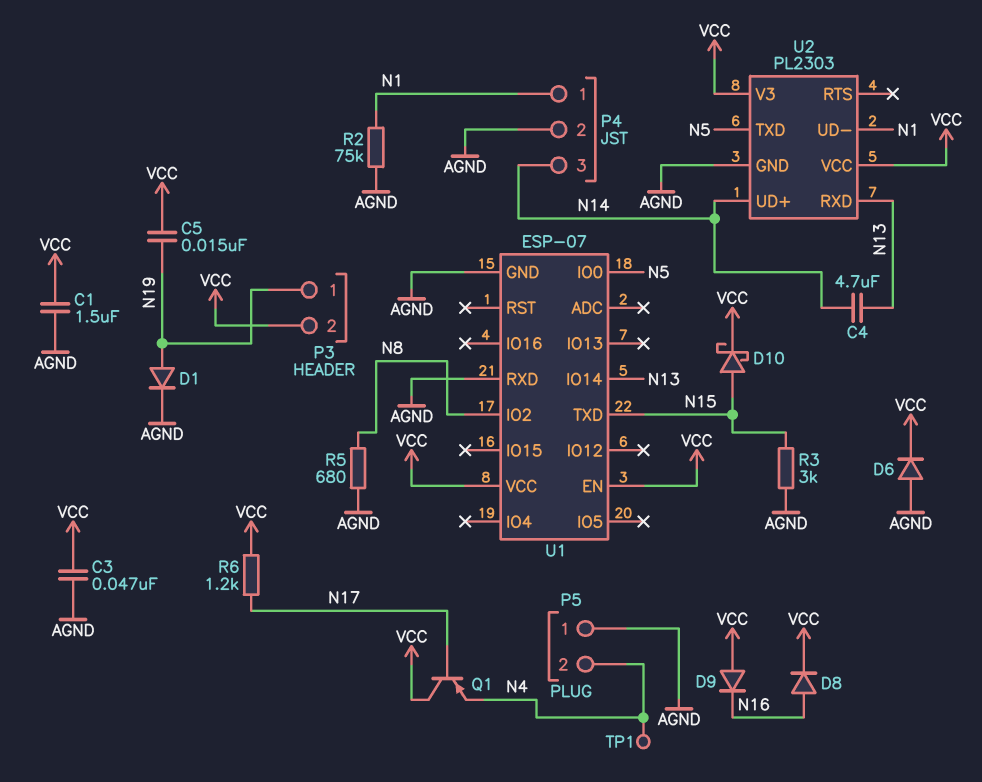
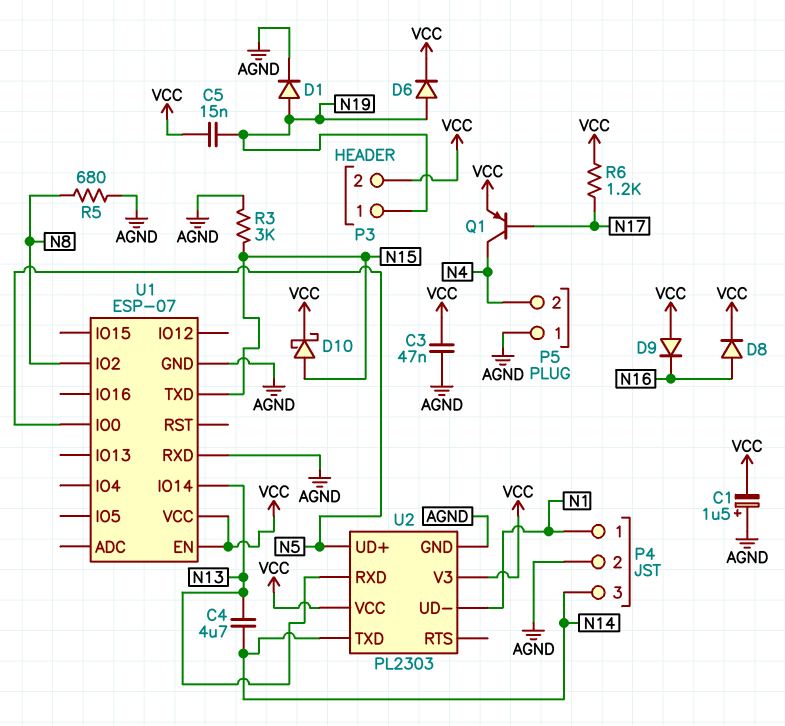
C1: 1.5uF (AGND, VCC) -> 1.5uF (plus AGND, minus VCC)
D6: diode (A AGND, K VCC) -> diode (A N19, K VCC)
Q1: PNP (B N17, C VCC, E N4) -> PNP (B N17, C N4, E VCC)
R2: 75k (AGND, N1) -> none
TP1: test point (N4) -> none
U2 pin TXD: N5 -> N14
U2 pin UD+: N14 -> N5

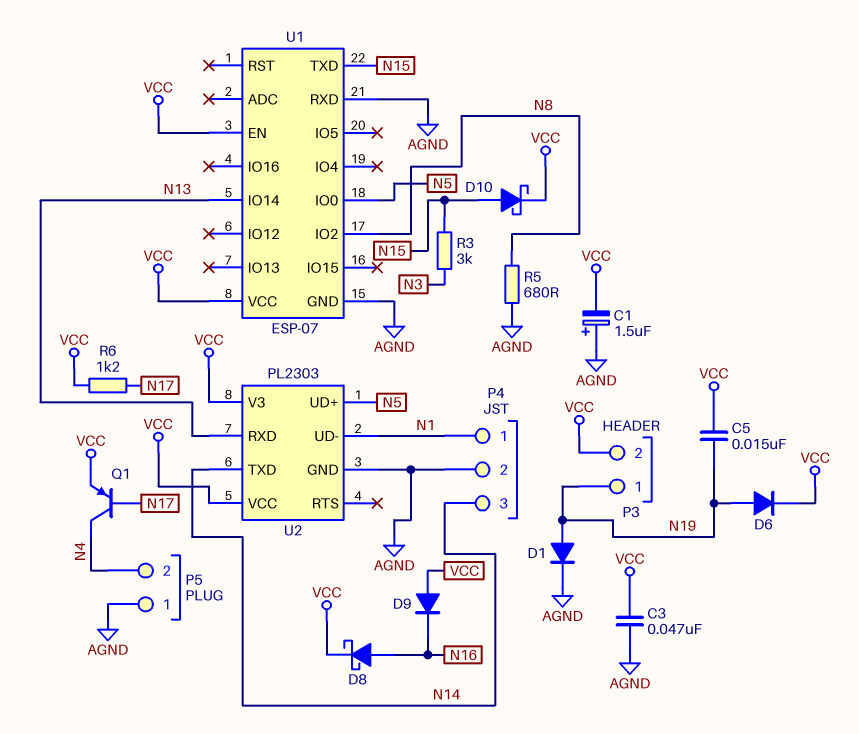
C4: 4.7uF (N13, N14) -> none
D8: diode (A N16, K VCC) -> schottky (A N16, K VCC)
R3: 3k (AGND, N15) -> 3k (N3, N15)

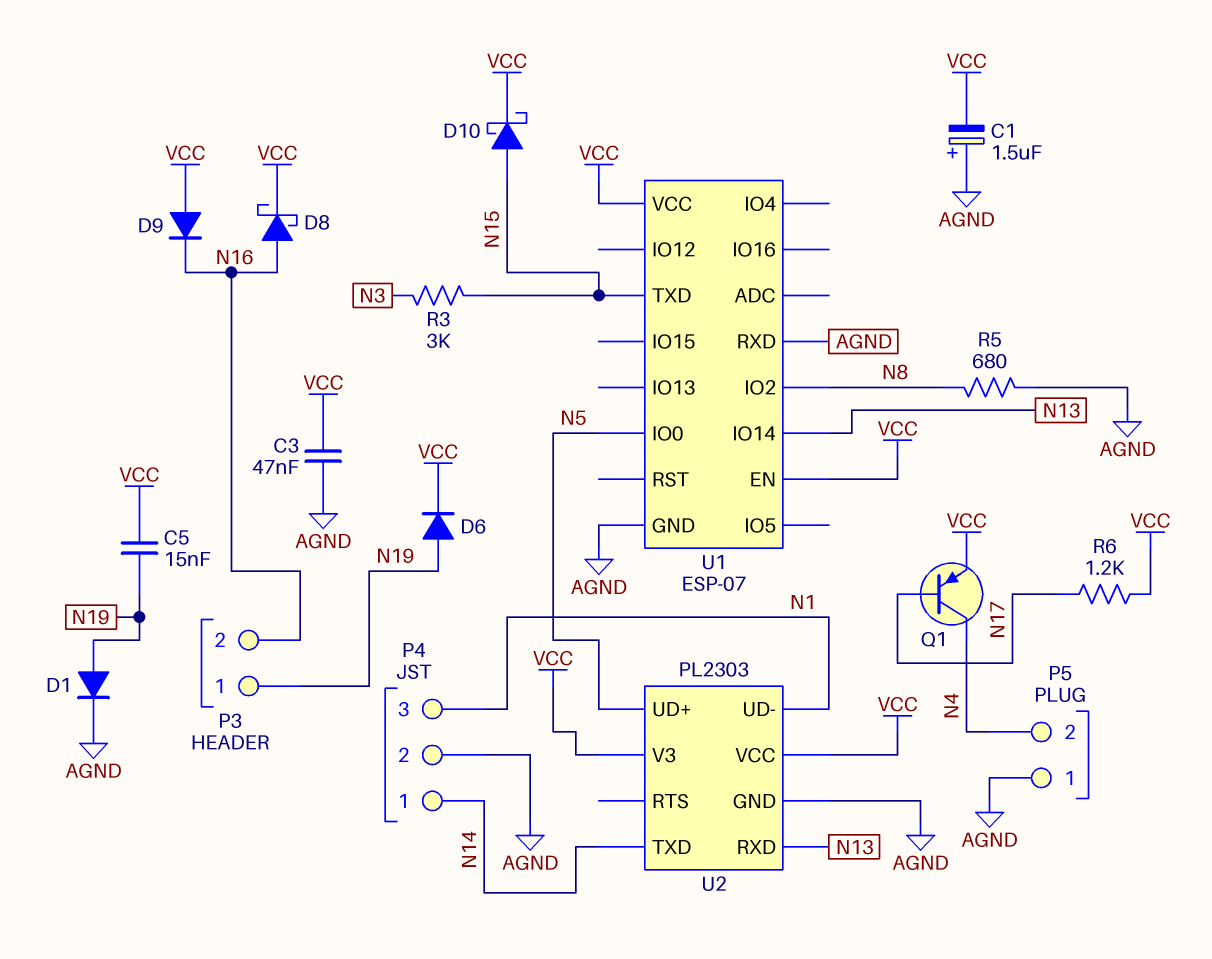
P3 pin 2: VCC -> N16
P4 pin 1: N1 -> N14
P4 pin 3: N14 -> N1

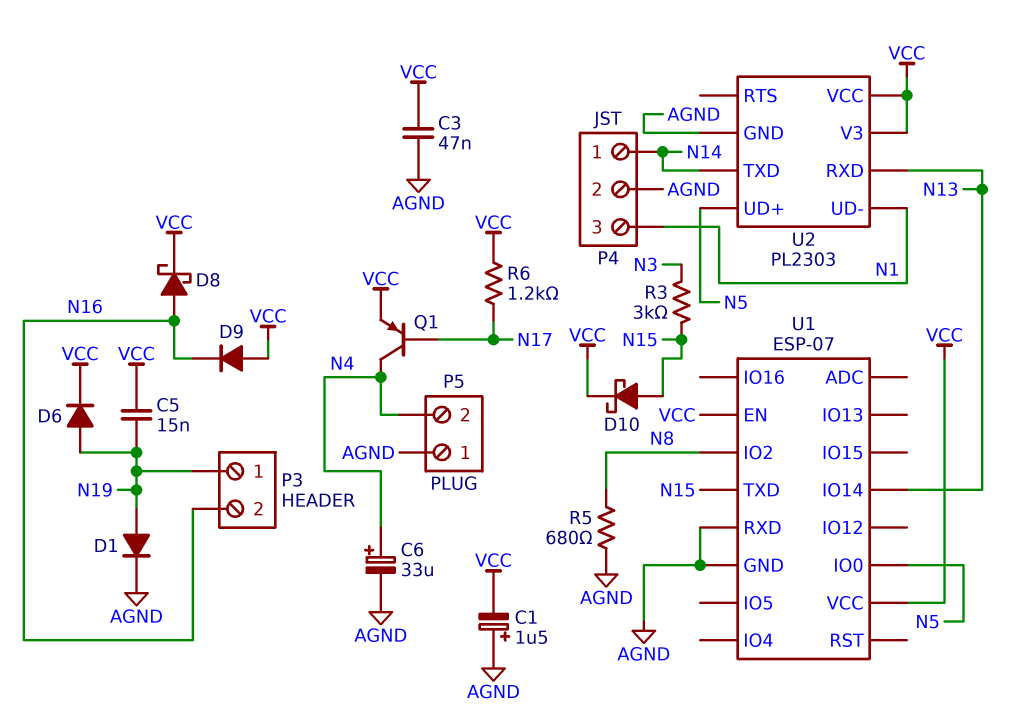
C6: none -> 33uF (plus N4, minus AGND)

